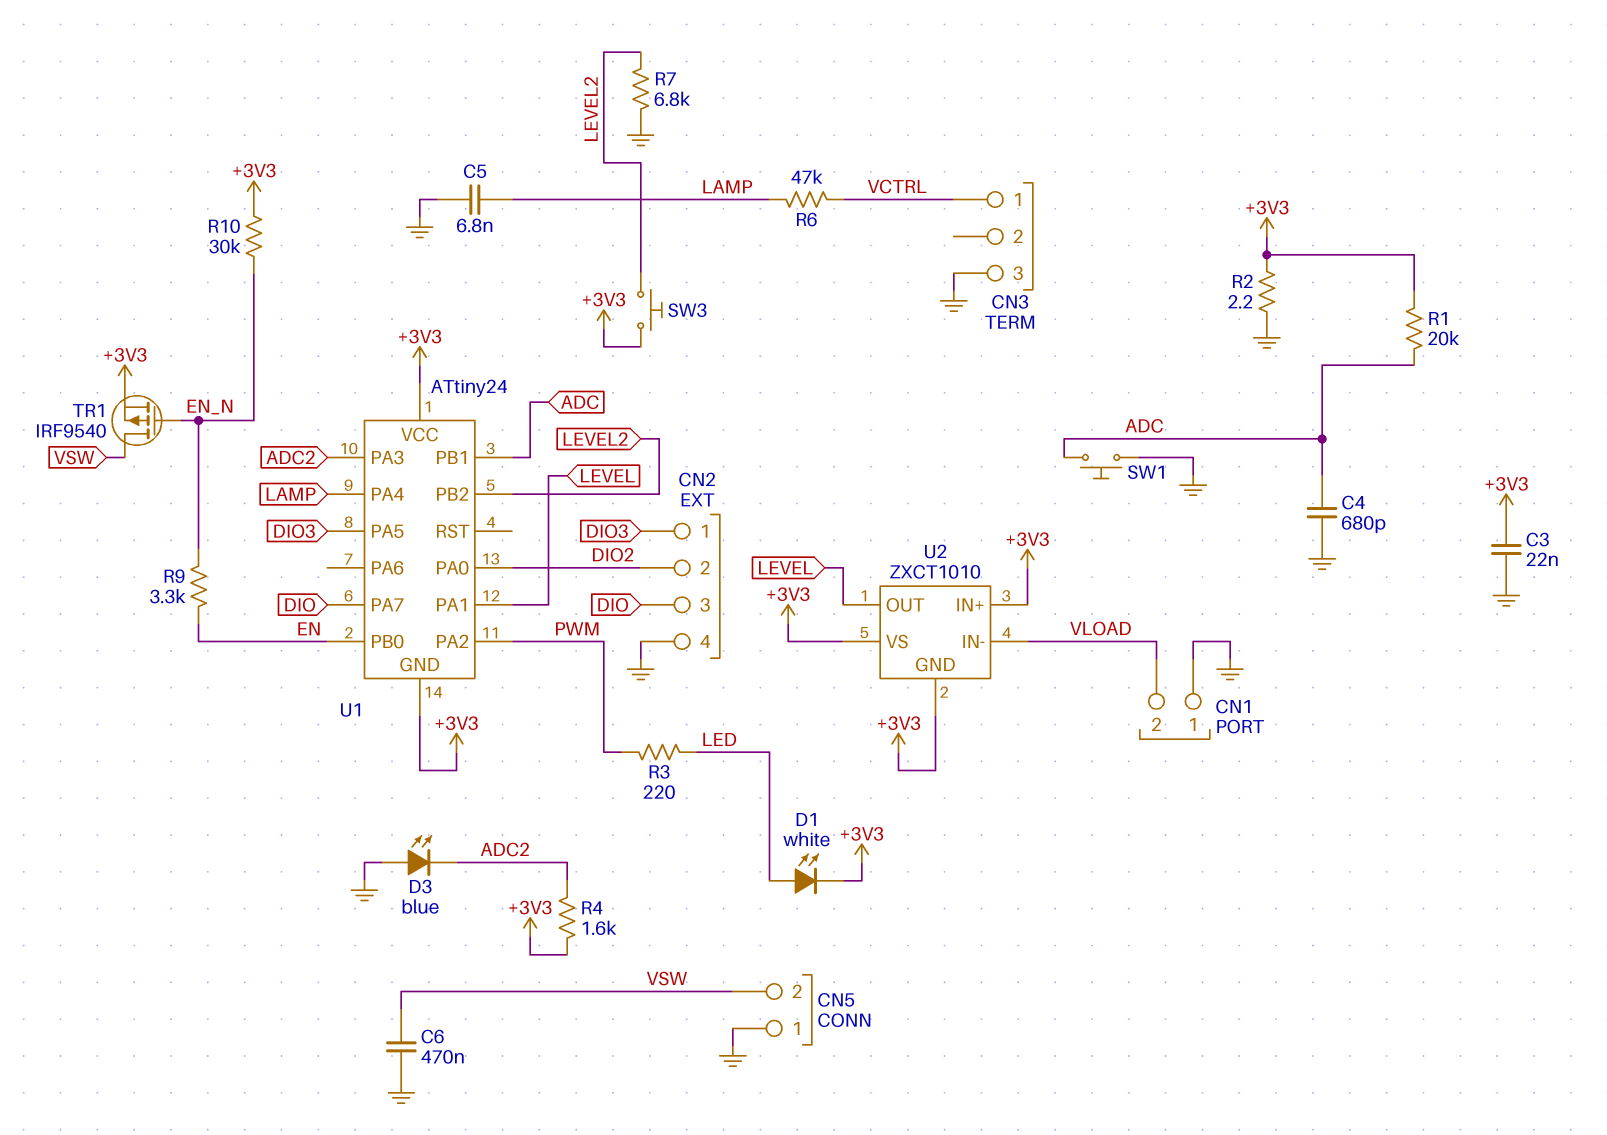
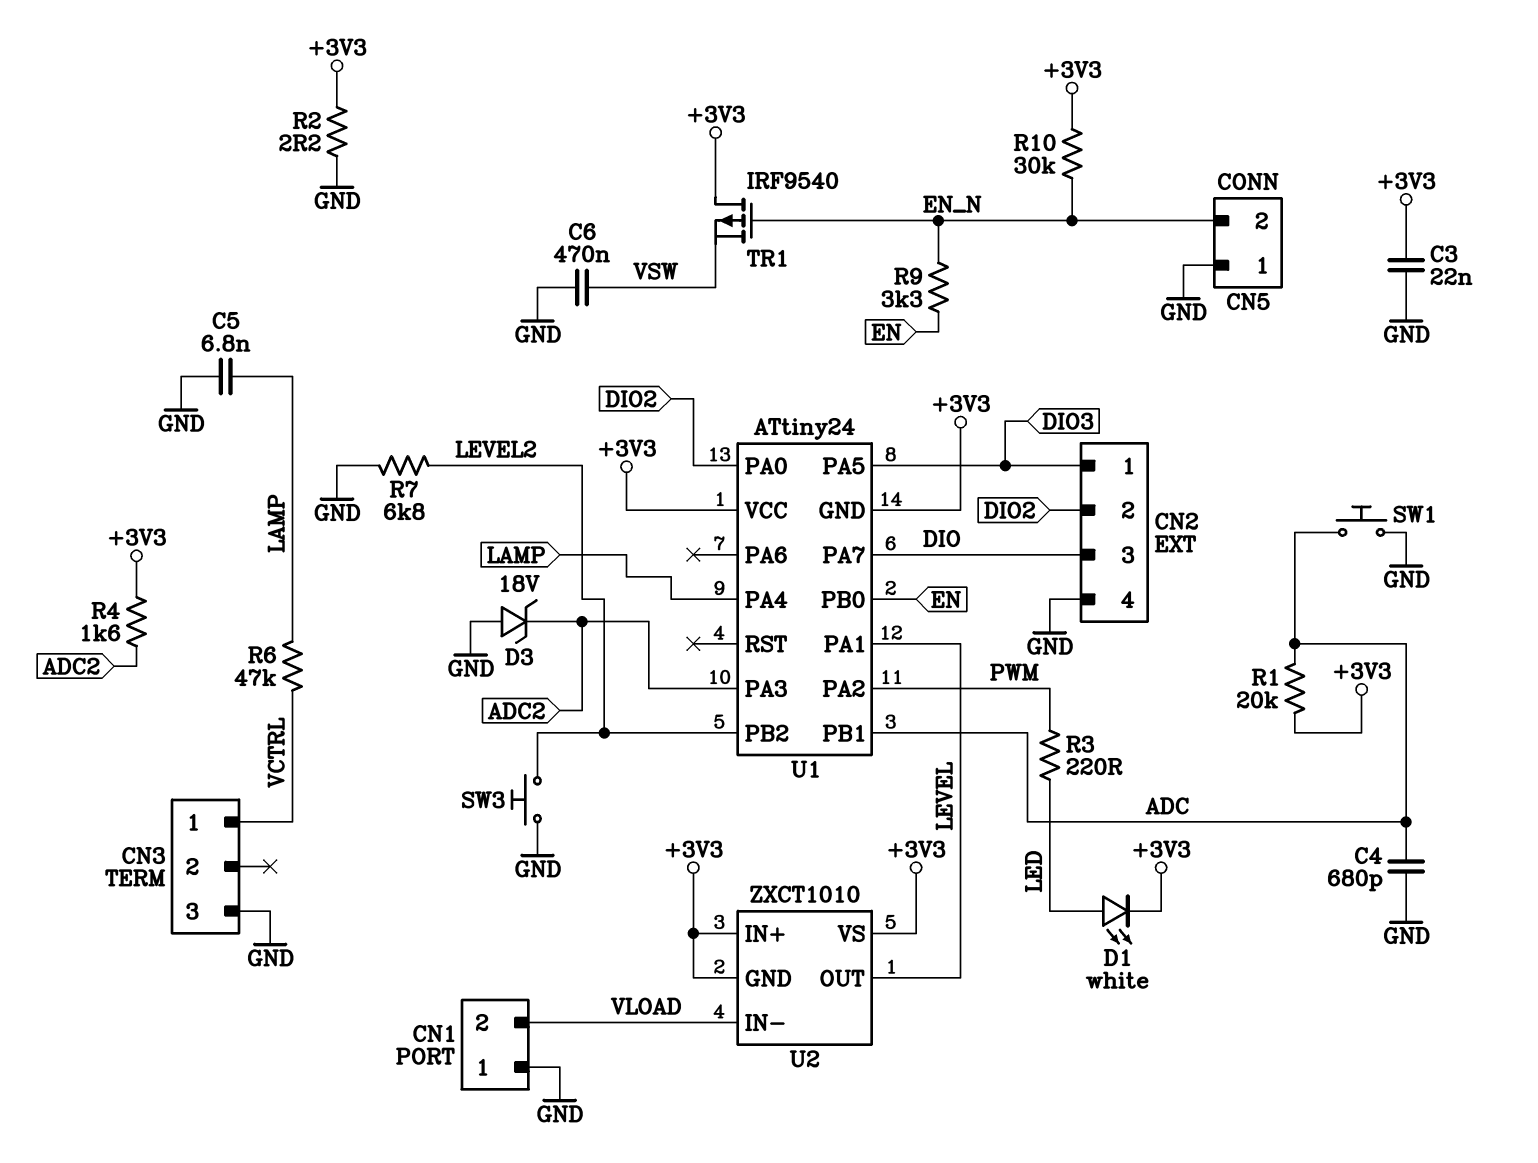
CN5 pin 2: VSW -> EN_N
D3: LED blue (A GND, K ADC2) -> zener 18V (A GND, K ADC2)
SW3: button (+3V3, LEVEL2) -> button (GND, LEVEL2)
TR1: PMOS IRF9540 (G EN_N, D VSW, S +3V3) -> PMOS IRF9540 (G EN_N, D +3V3, S VSW)

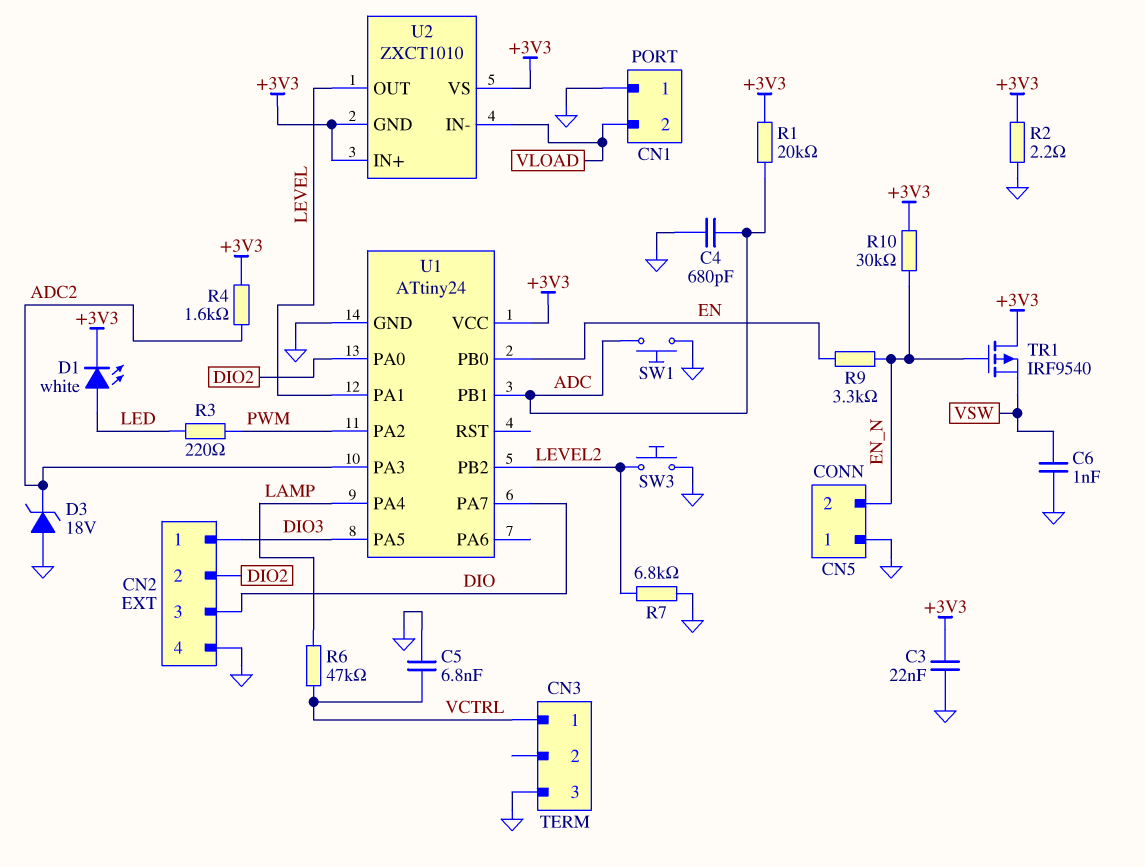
C5: 6.8nF (GND, LAMP) -> 6.8nF (GND, VCTRL)
C6: 470nF (GND, VSW) -> 1nF (GND, VSW)
U1 pin GND: +3V3 -> GND

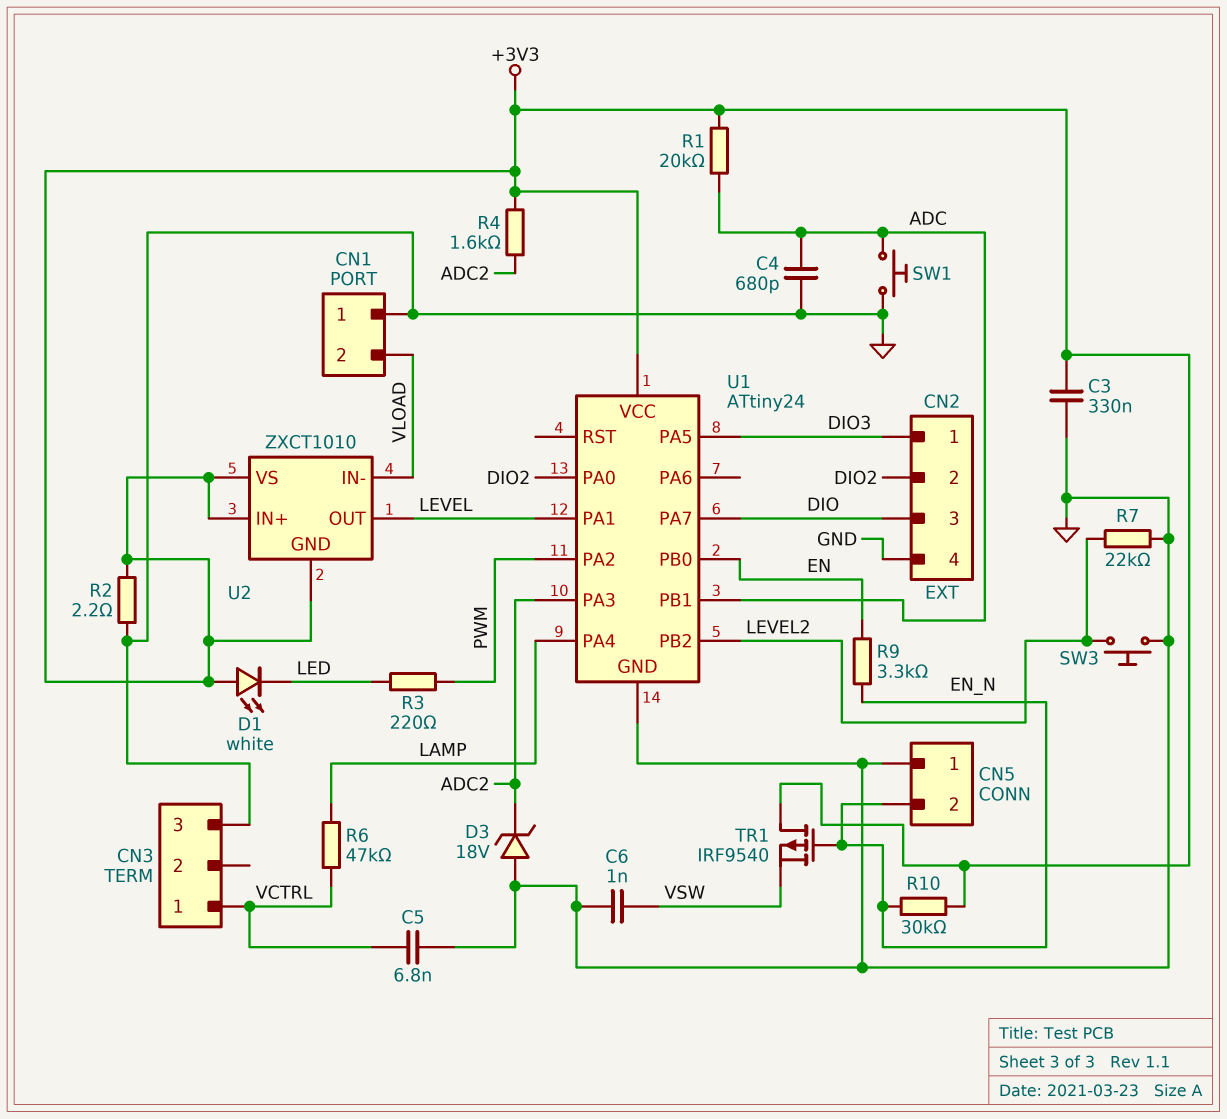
C3: 22nF (+3V3, GND) -> 330nF (+3V3, GND)
D1: LED white (A LED, K +3V3) -> LED white (A +3V3, K LED)
R7: 6.8k (GND, LEVEL2) -> 22k (GND, LEVEL2)

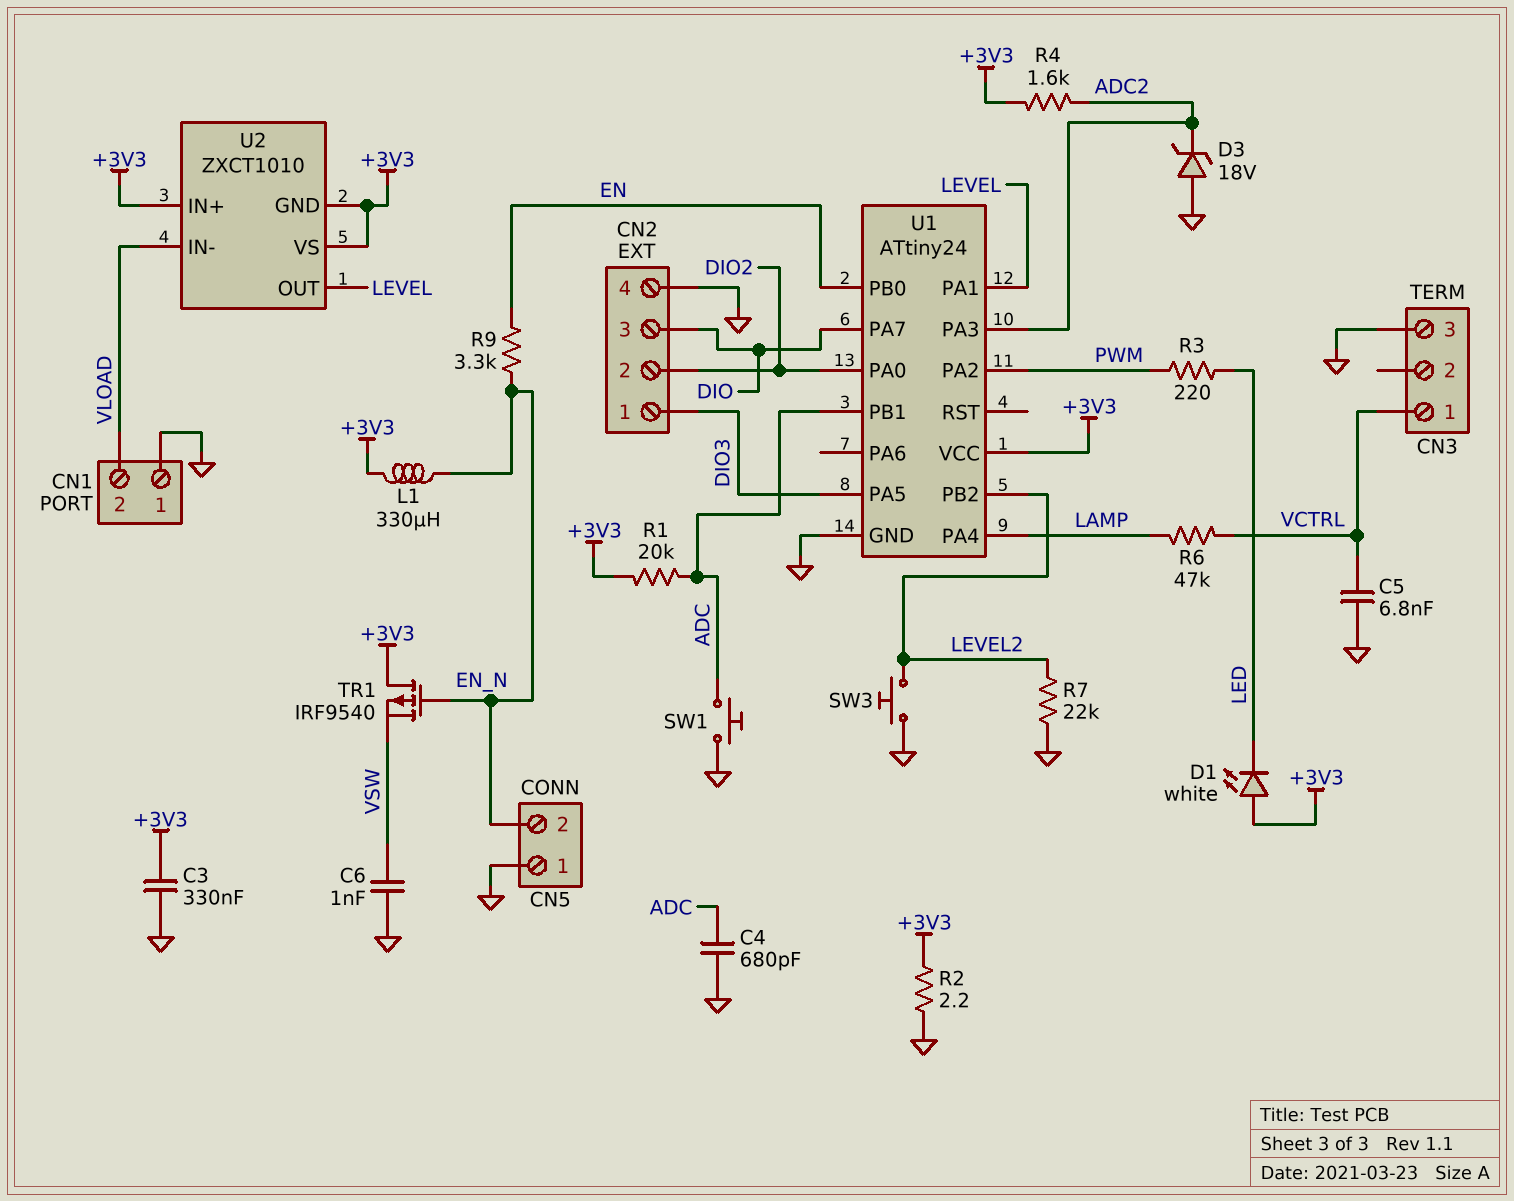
L1: none -> 330uH (+3V3, EN_N)
R10: 30k (+3V3, EN_N) -> none

